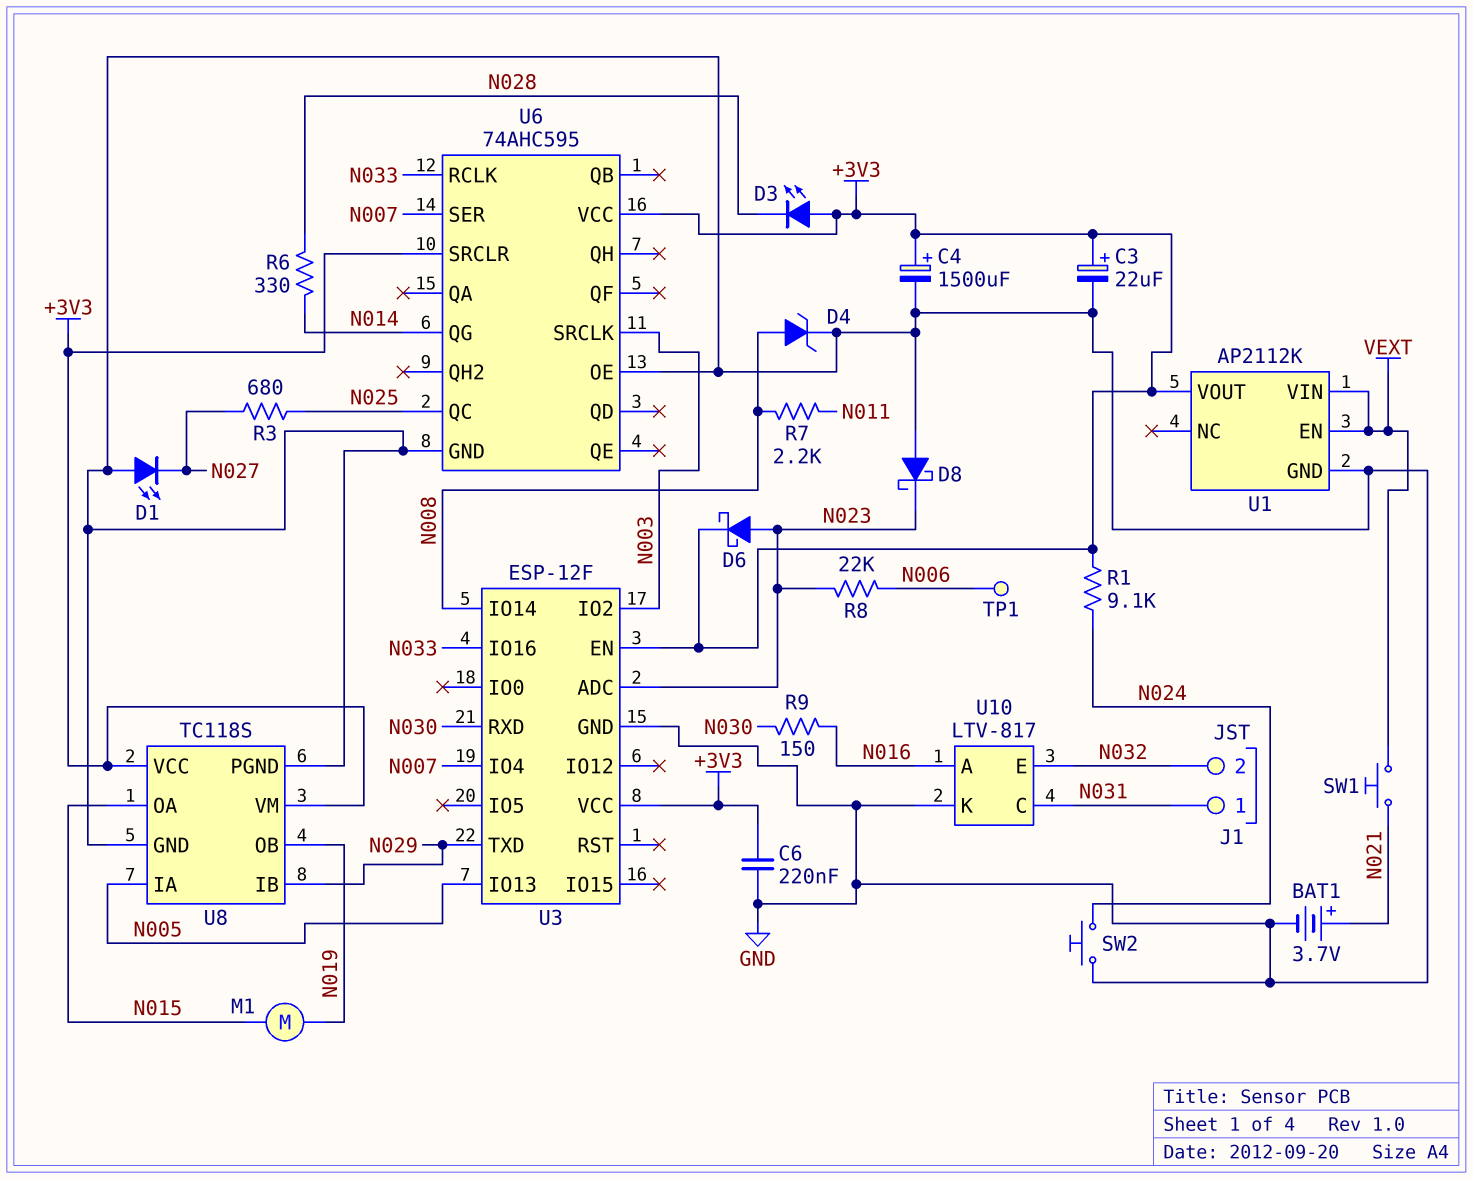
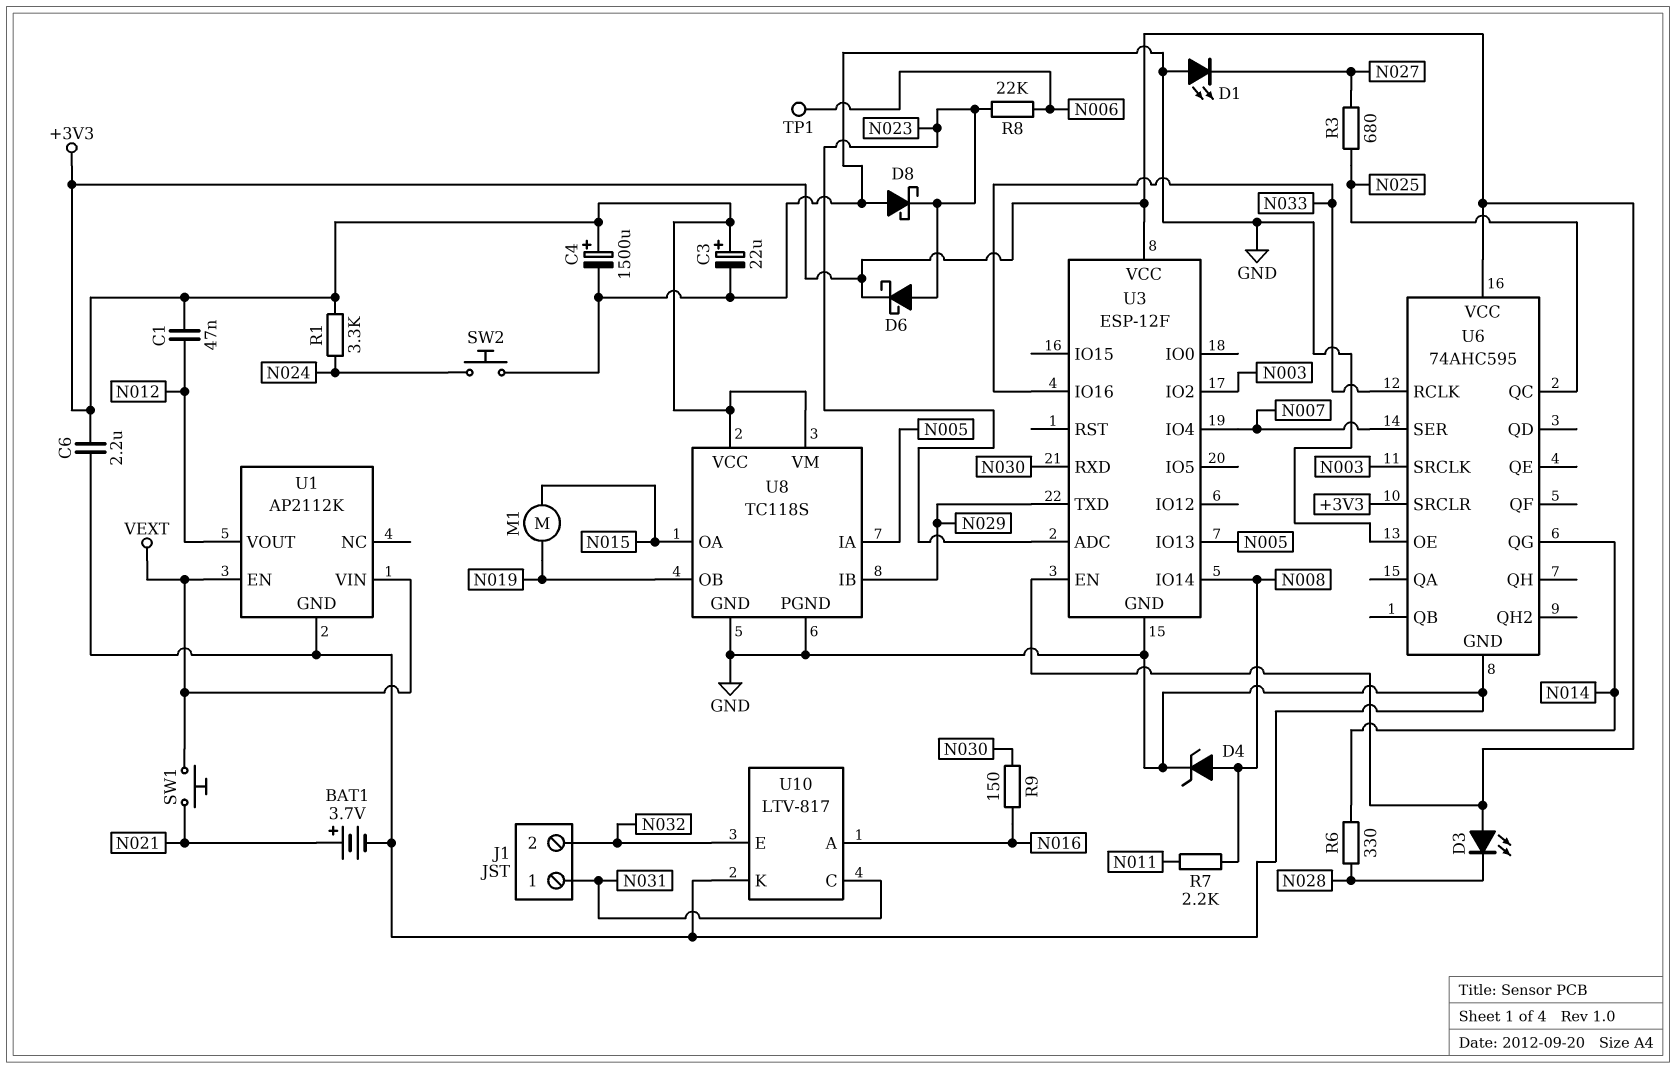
C1: none -> 47nF (+3V3, N012)
C6: 220nF (+3V3, GND) -> 2.2uF (+3V3, GND)
R1: 9.1k (+3V3, N024) -> 3.3k (+3V3, N024)
U1 pin VOUT: +3V3 -> N012

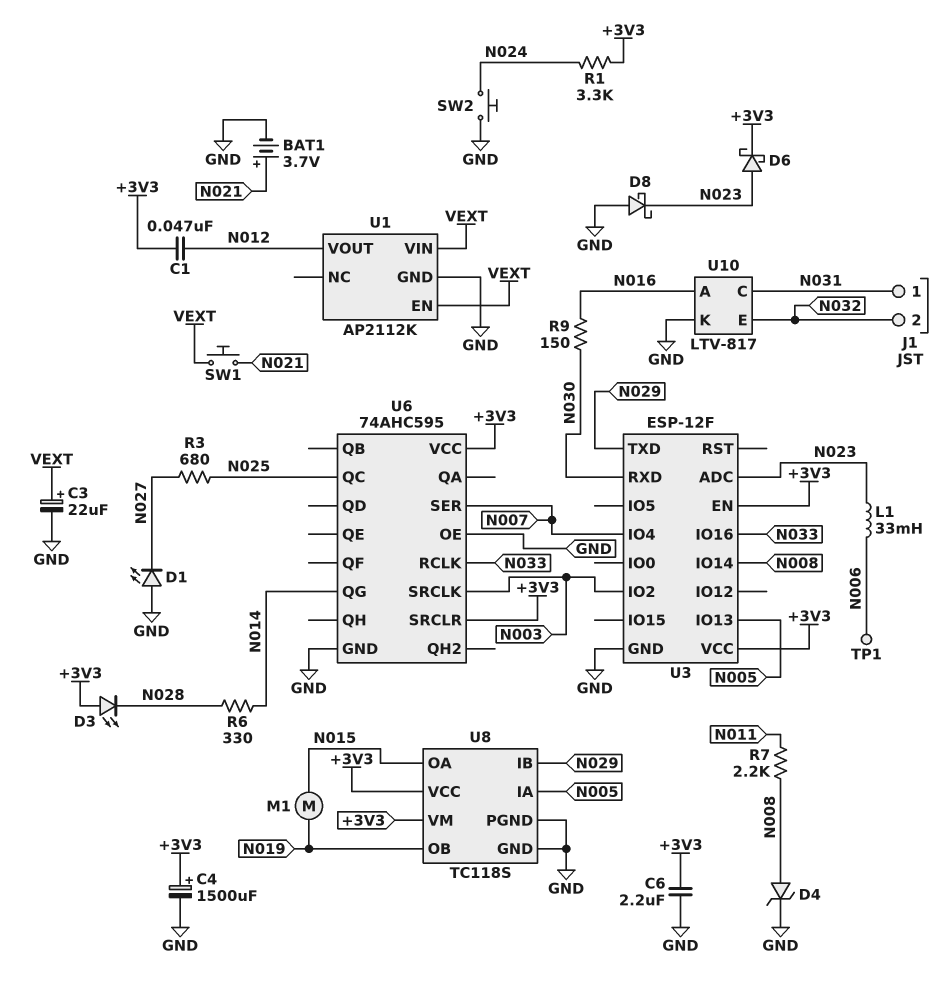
C3: 22uF (plus +3V3, minus GND) -> 22uF (plus VEXT, minus GND)
L1: none -> 33mH (N006, N023)
R8: 22k (N006, N023) -> none

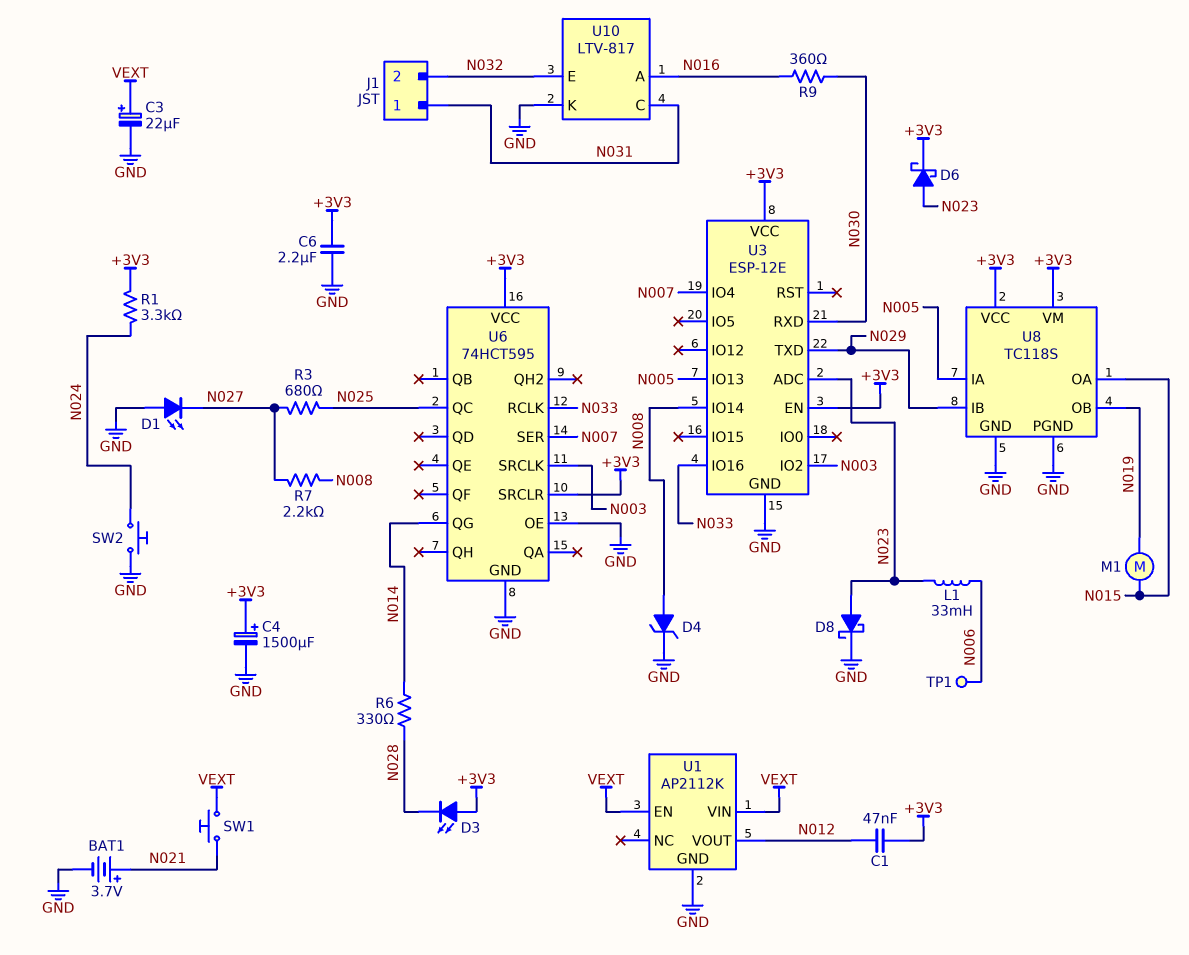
D8: schottky (A GND, K N023) -> schottky (A N023, K GND)
R7: 2.2k (N008, N011) -> 2.2k (N008, N027)
R9: 150 (N016, N030) -> 360 (N016, N030)
U3: ESP-12F -> ESP-12E
U6: 74AHC595 -> 74HCT595

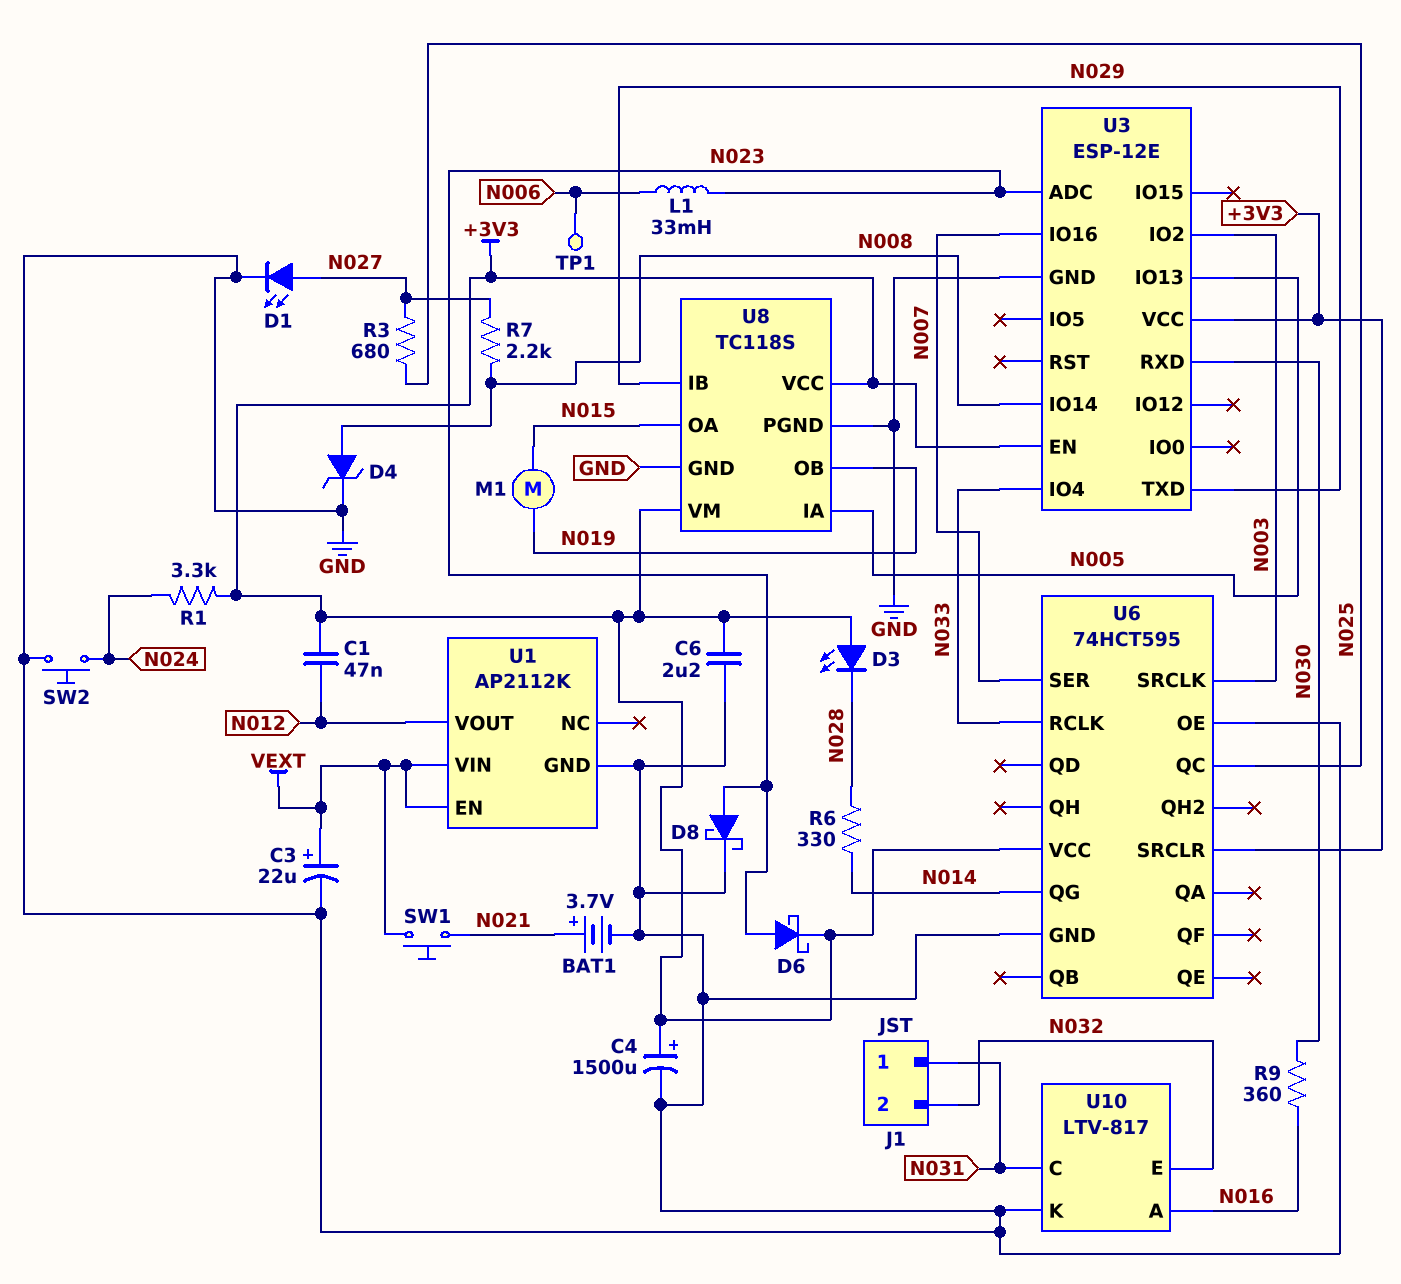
D1: LED (A GND, K N027) -> LED (A N027, K GND)
U3 pin IO4: N007 -> N033
U3 pin IO16: N033 -> N007

